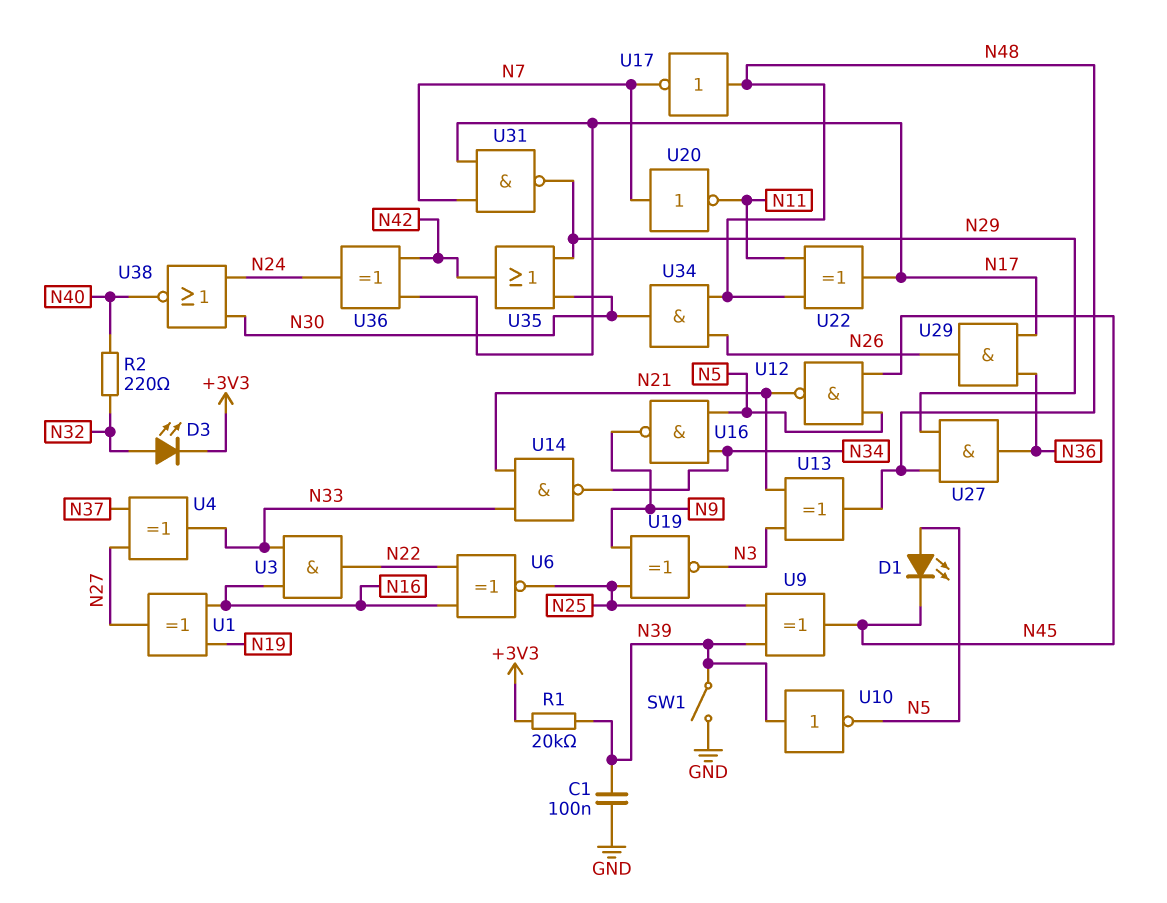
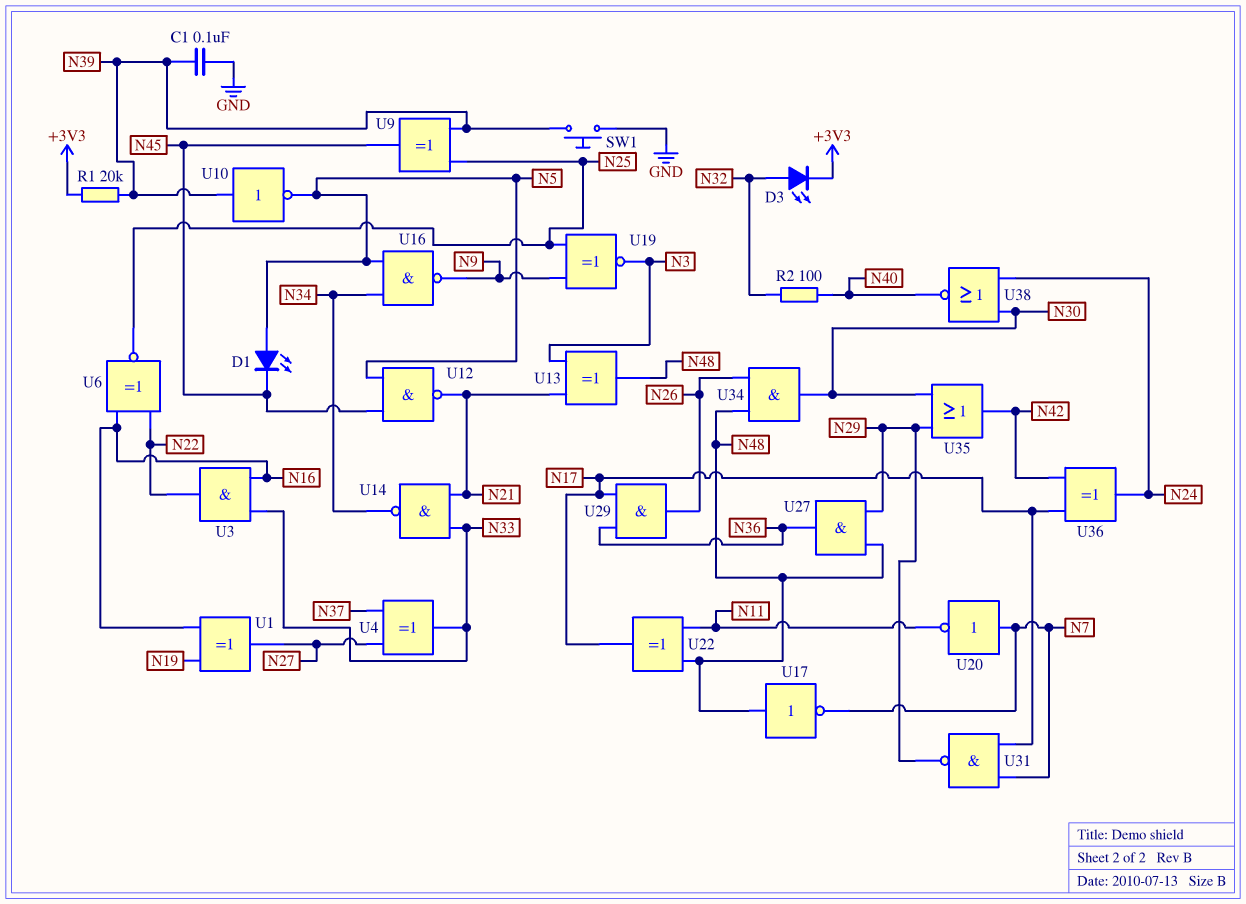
R2: 220 (N32, N40) -> 100 (N32, N40)
SW1: switch (GND, N39) -> button (GND, N39)

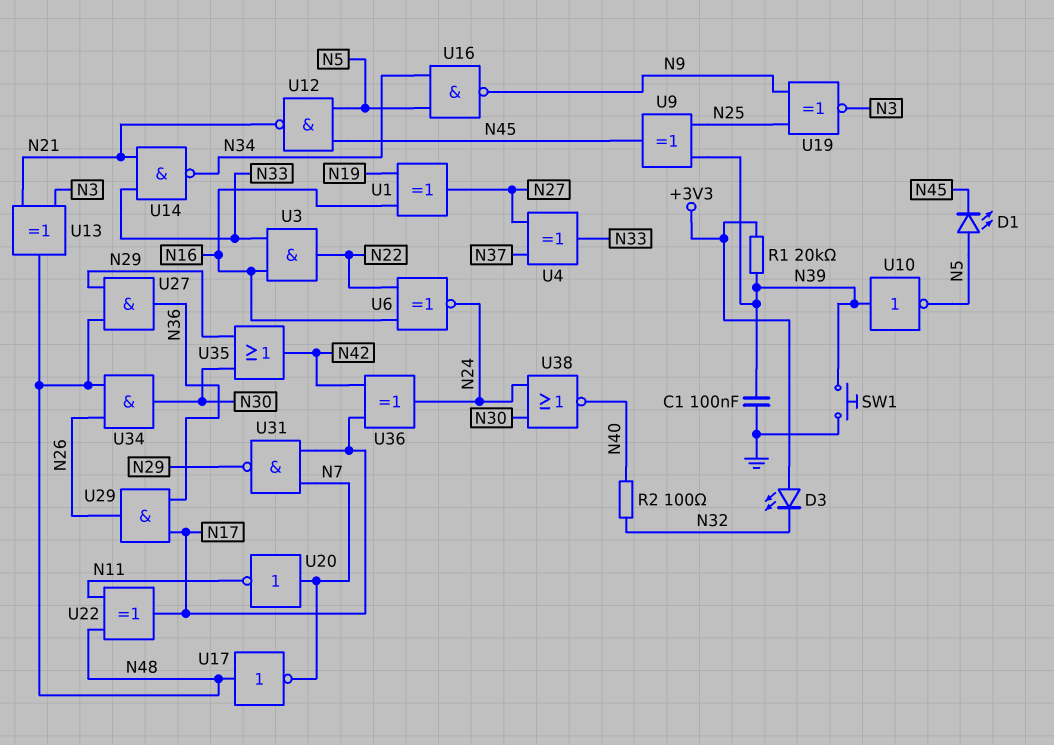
D3: LED (A N32, K +3V3) -> LED (A +3V3, K N32)
U6: XNOR (in N16, in N22, out N25) -> XNOR (in N16, in N22, out N24)

